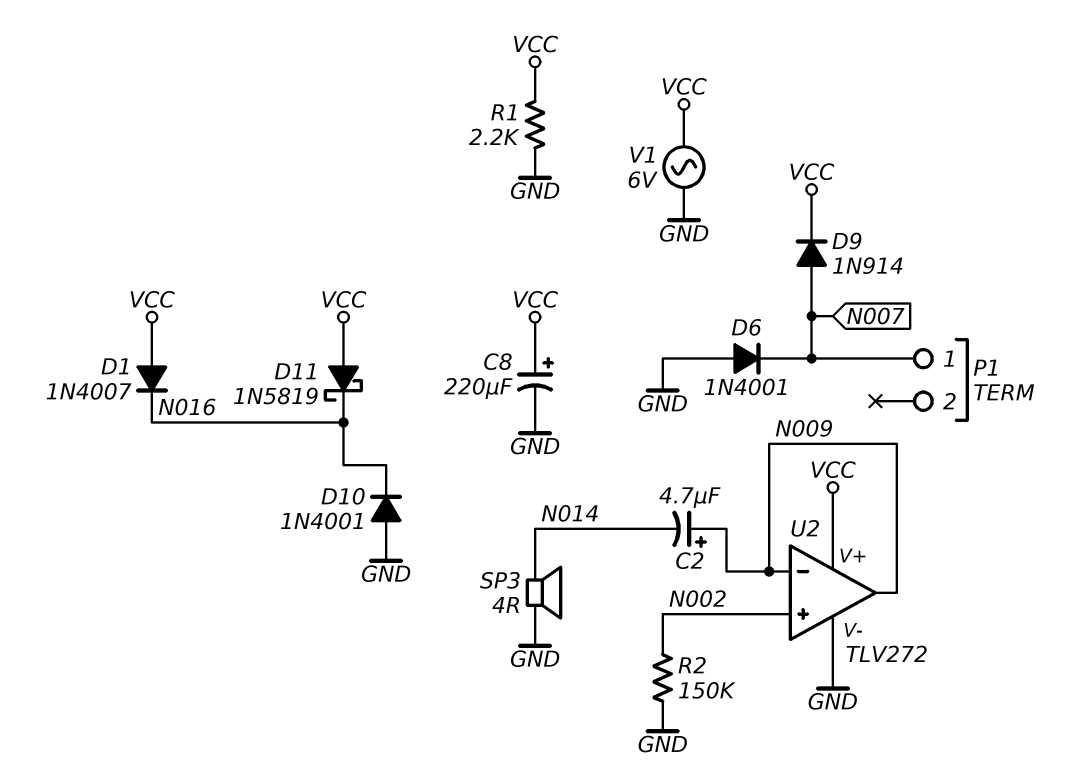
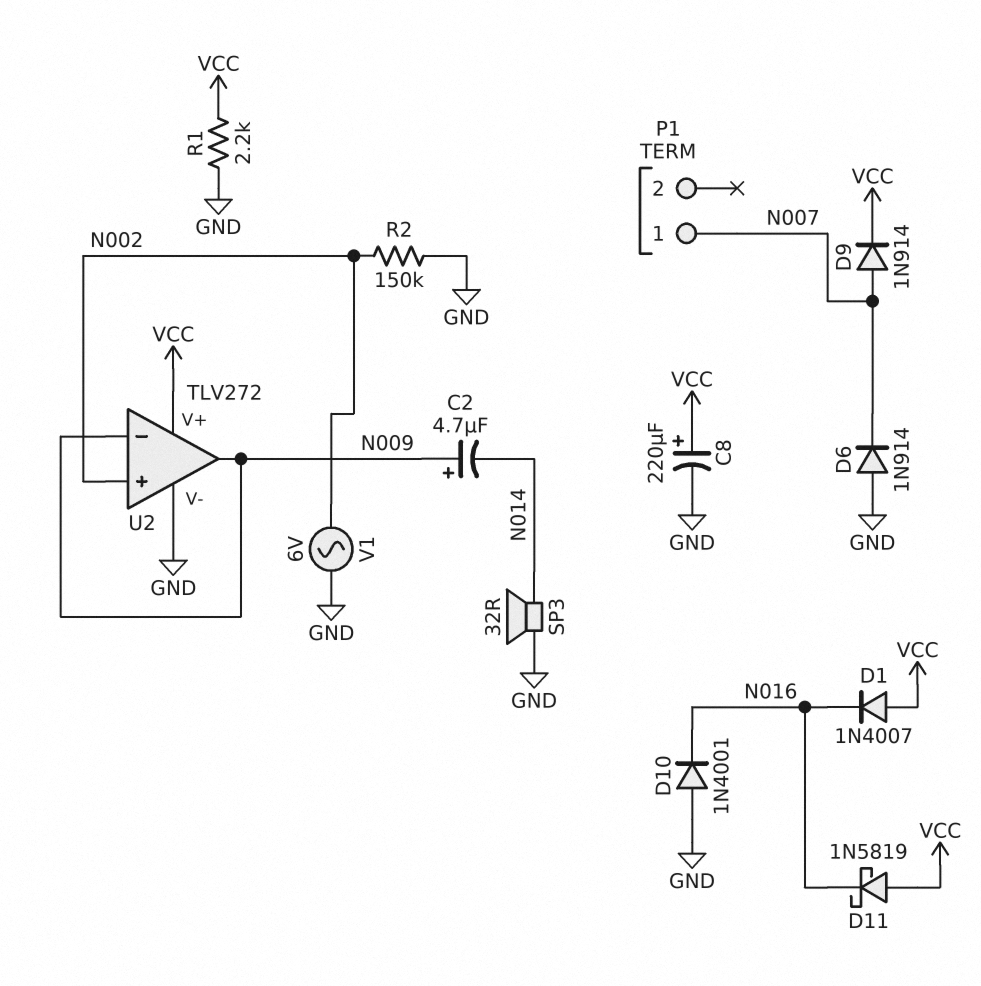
D6: diode 1N4001 (A GND, K N007) -> diode 1N914 (A GND, K N007)
SP3: speaker 4R (GND, N014) -> speaker 32R (GND, N014)
V1: AC 6V (GND, VCC) -> AC 6V (GND, N002)

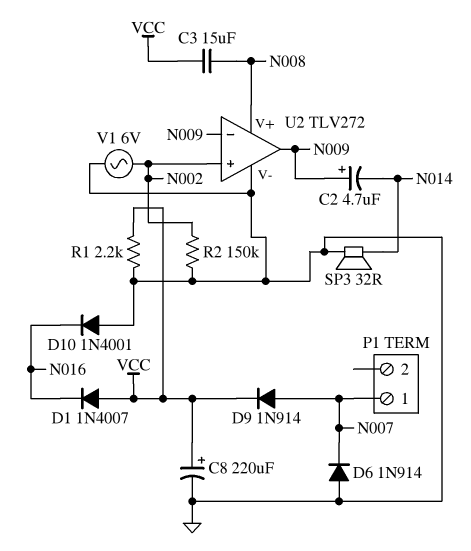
C3: none -> 15uF (N008, VCC)
D11: schottky 1N5819 (A VCC, K N016) -> none
U2 pin V+: VCC -> N008

